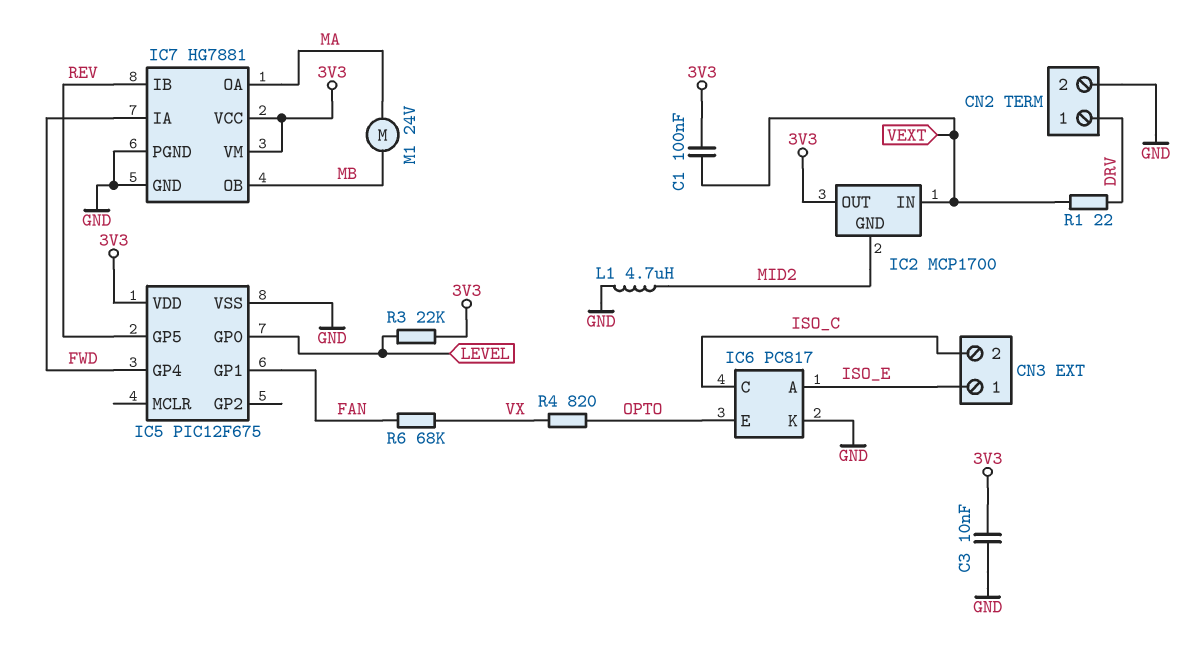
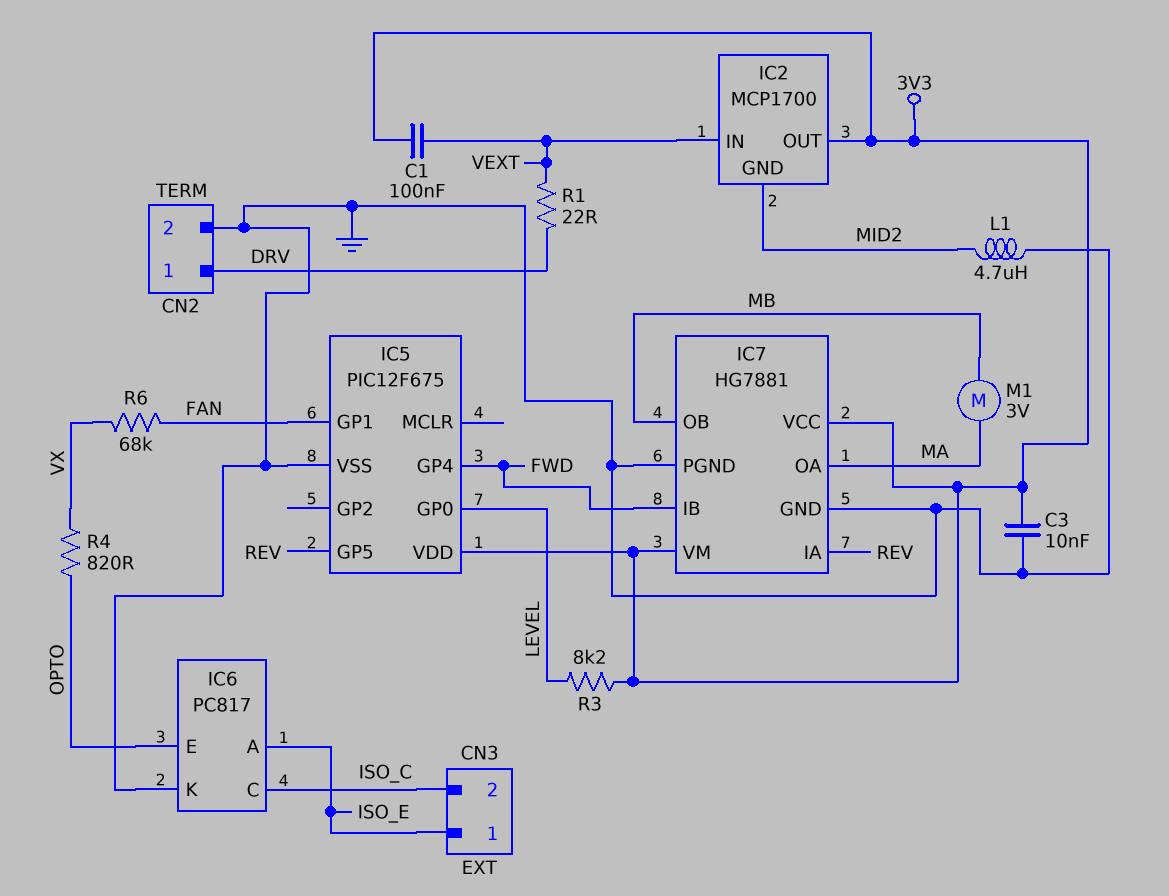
IC7 pin IA: FWD -> REV
IC7 pin IB: REV -> FWD
M1: motor 24V (MA, MB) -> motor 3V (MA, MB)
R3: 22k (3V3, LEVEL) -> 8.2k (3V3, LEVEL)

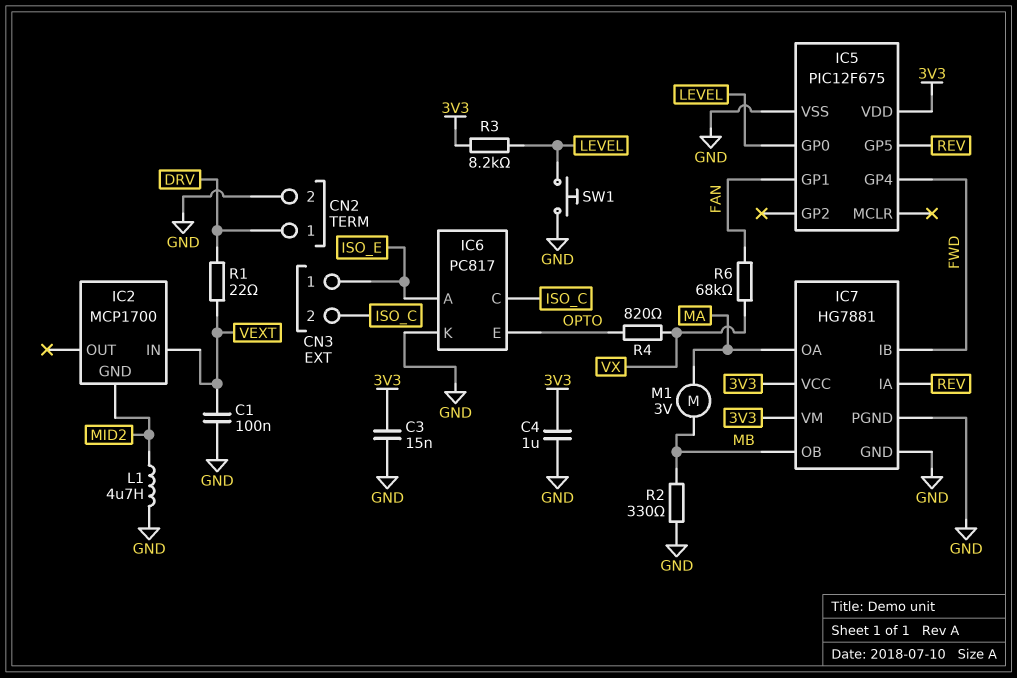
C1: 100nF (3V3, VEXT) -> 100nF (GND, VEXT)
C3: 10nF (3V3, GND) -> 15nF (3V3, GND)
C4: none -> 1uF (3V3, GND)
IC2 pin OUT: 3V3 -> none
R2: none -> 330 (GND, MB)
SW1: none -> button (GND, LEVEL)

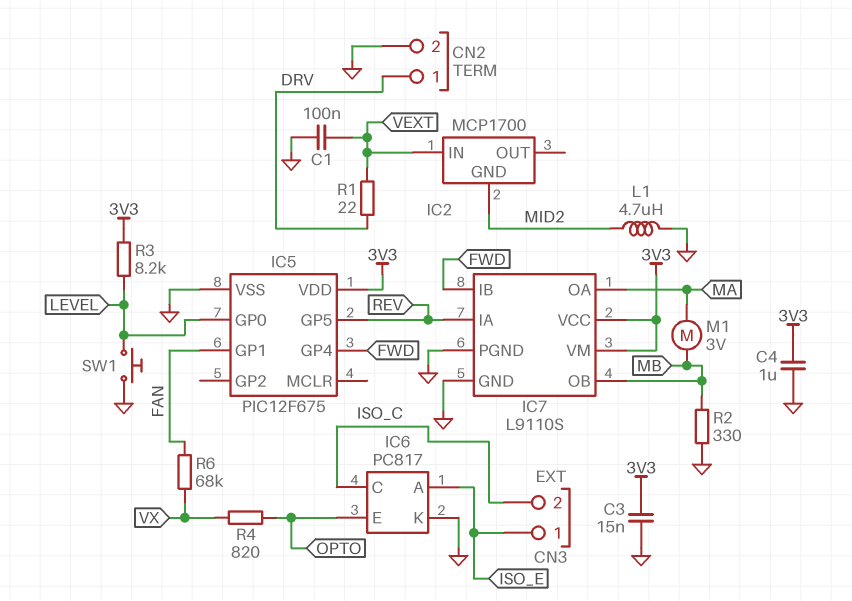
IC7: HG7881 -> L9110S

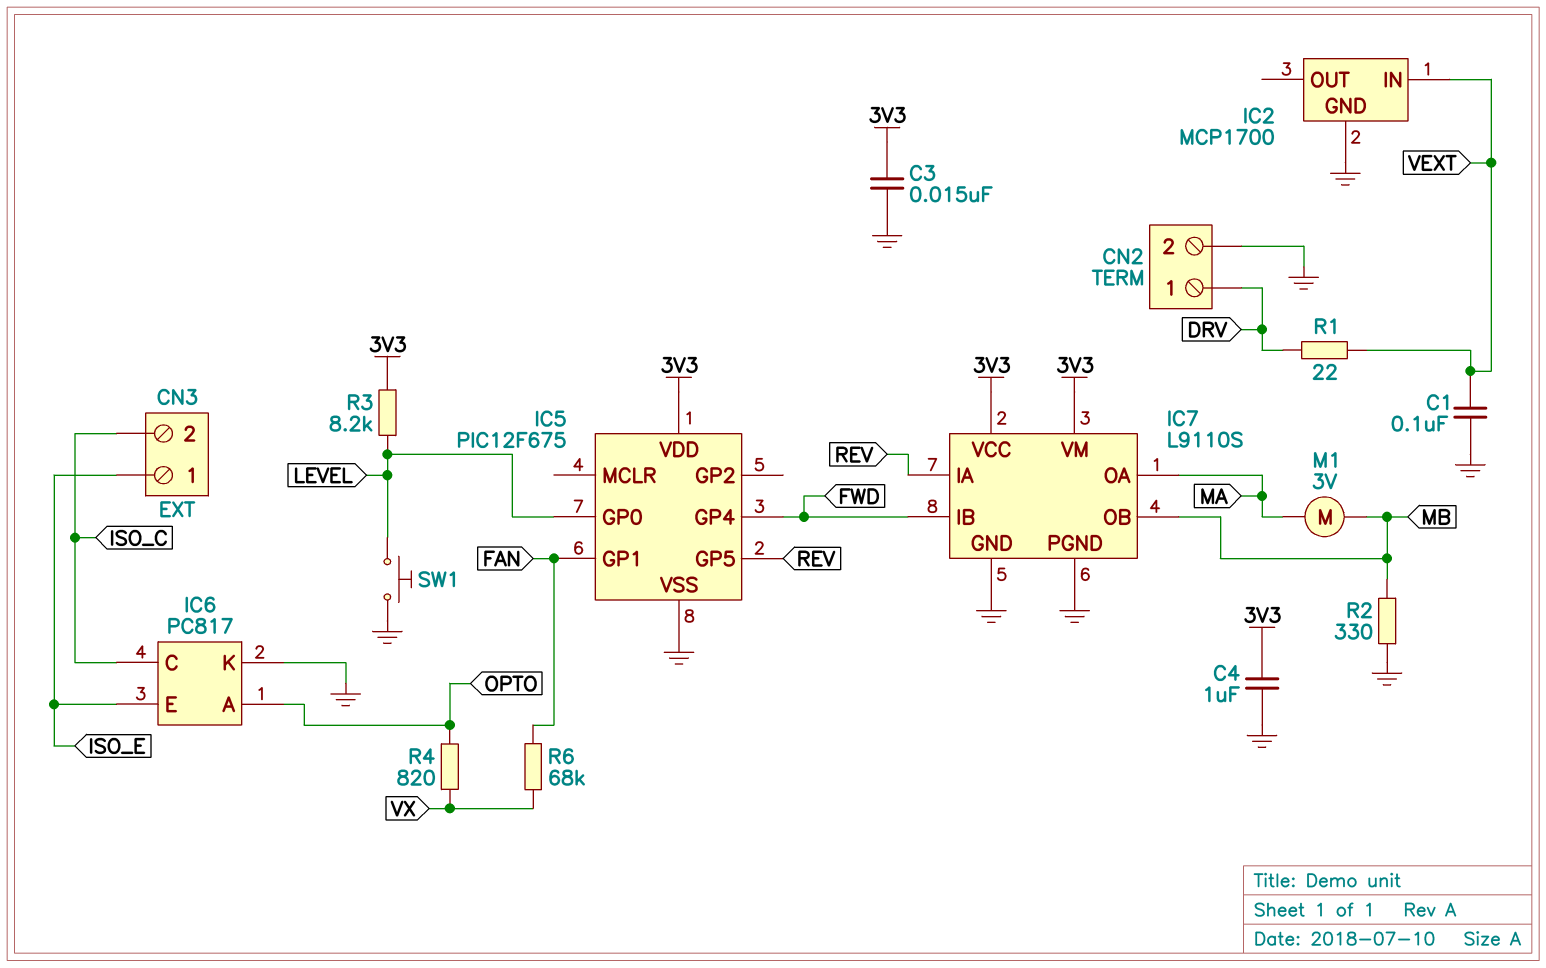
IC2 pin GND: MID2 -> GND
IC6 pin A: ISO_E -> OPTO
IC6 pin E: OPTO -> ISO_E
L1: 4.7uH (GND, MID2) -> none

